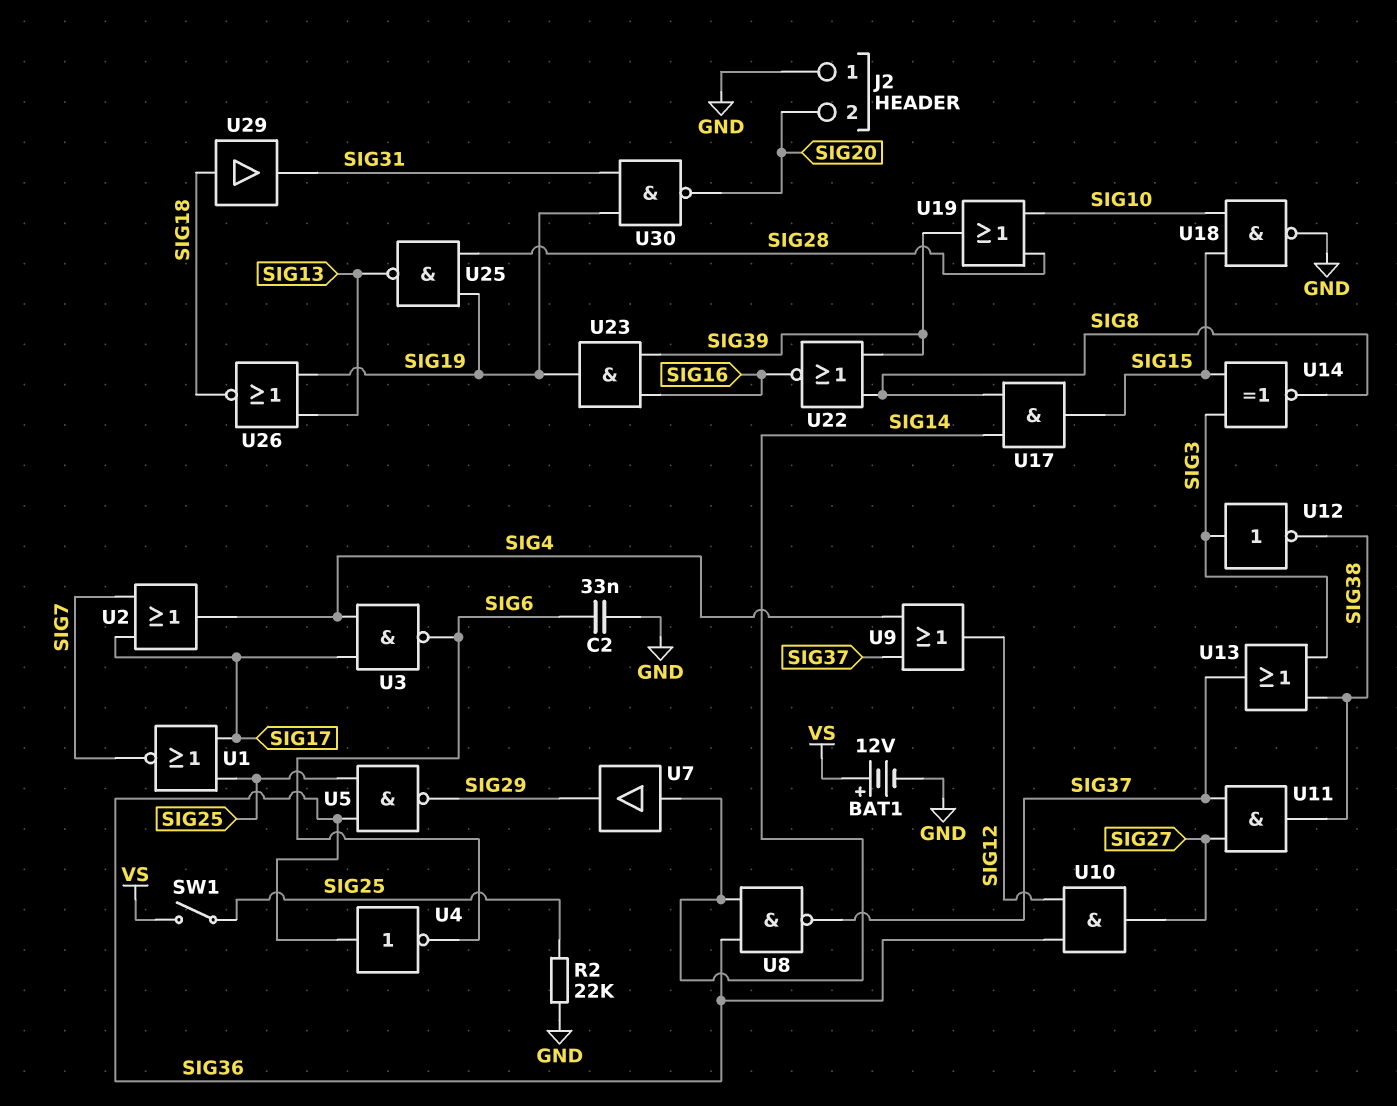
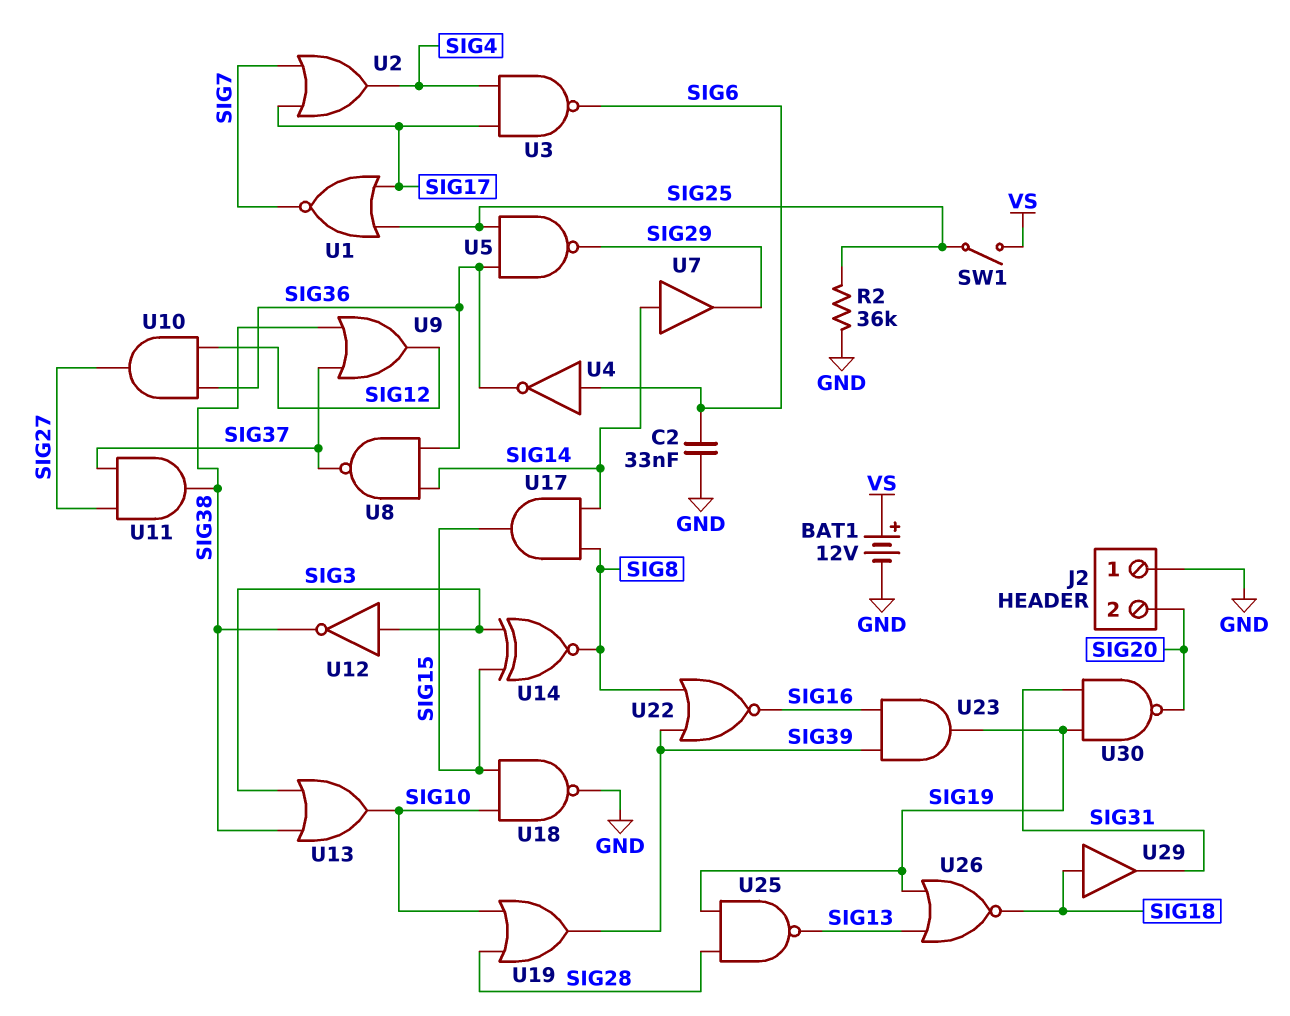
R2: 22k (GND, SIG25) -> 36k (GND, SIG25)
U4: NOT (in SIG36, out SIG6) -> NOT (in SIG6, out SIG36)
U9: OR (in SIG4, in SIG37, out SIG12) -> OR (in SIG37, in SIG38, out SIG12)
U13: OR (in SIG3, in SIG38, out SIG37) -> OR (in SIG3, in SIG38, out SIG10)

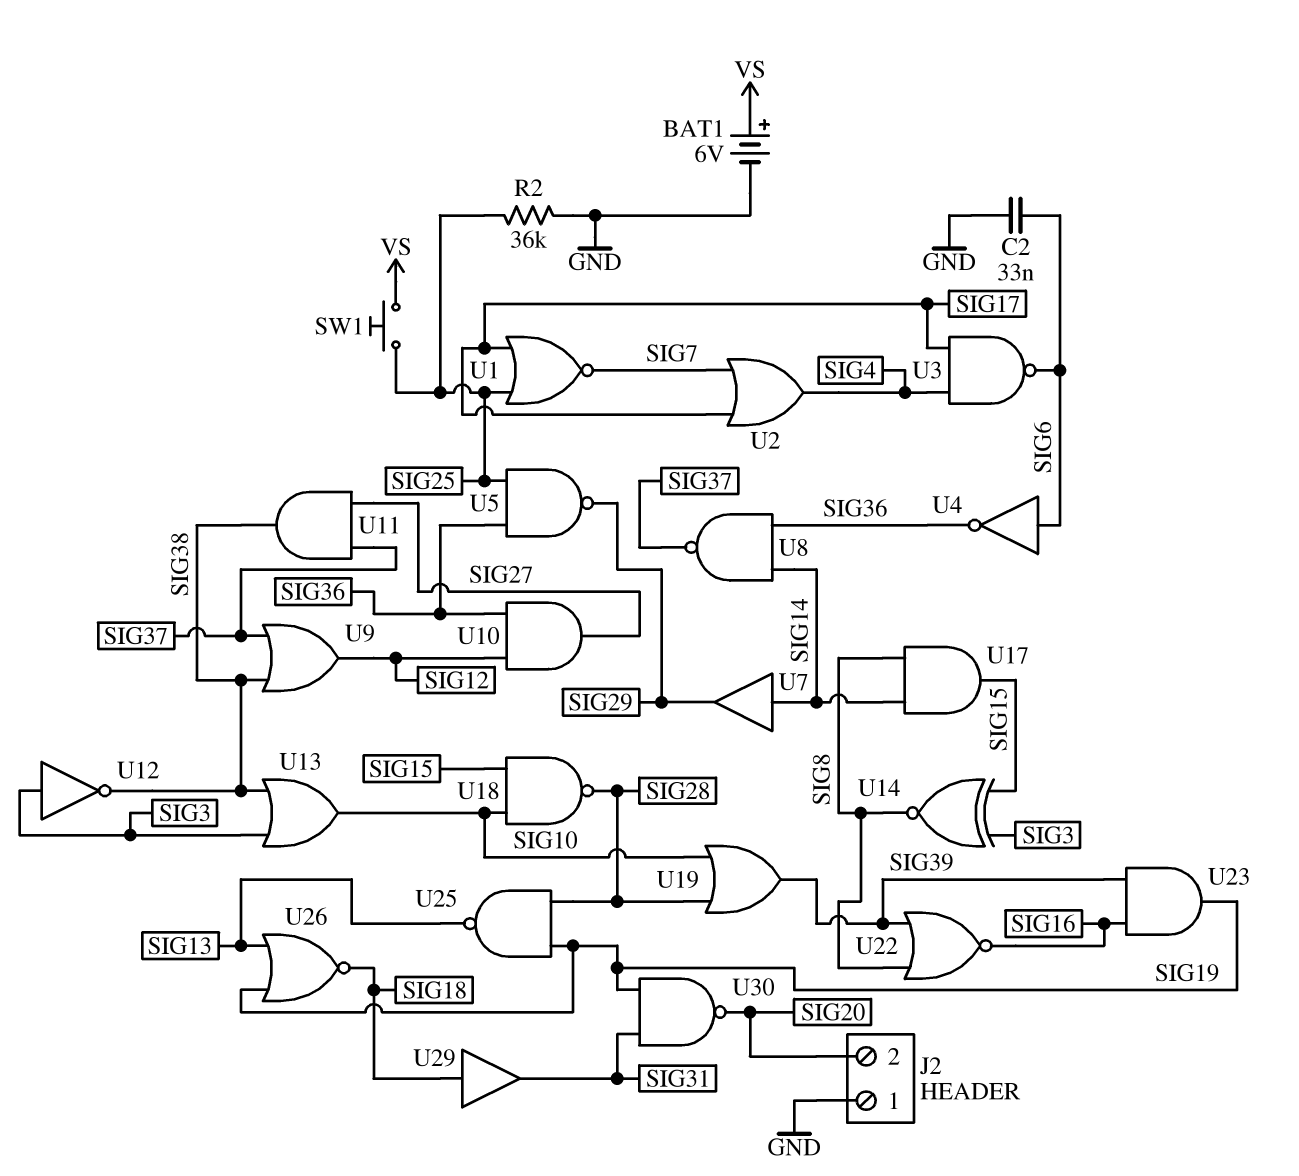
BAT1: 12V (plus VS, minus GND) -> 6V (plus VS, minus GND)
SW1: switch (SIG25, VS) -> button (SIG25, VS)
U18: NAND (in SIG10, in SIG15, out GND) -> NAND (in SIG10, in SIG15, out SIG28)

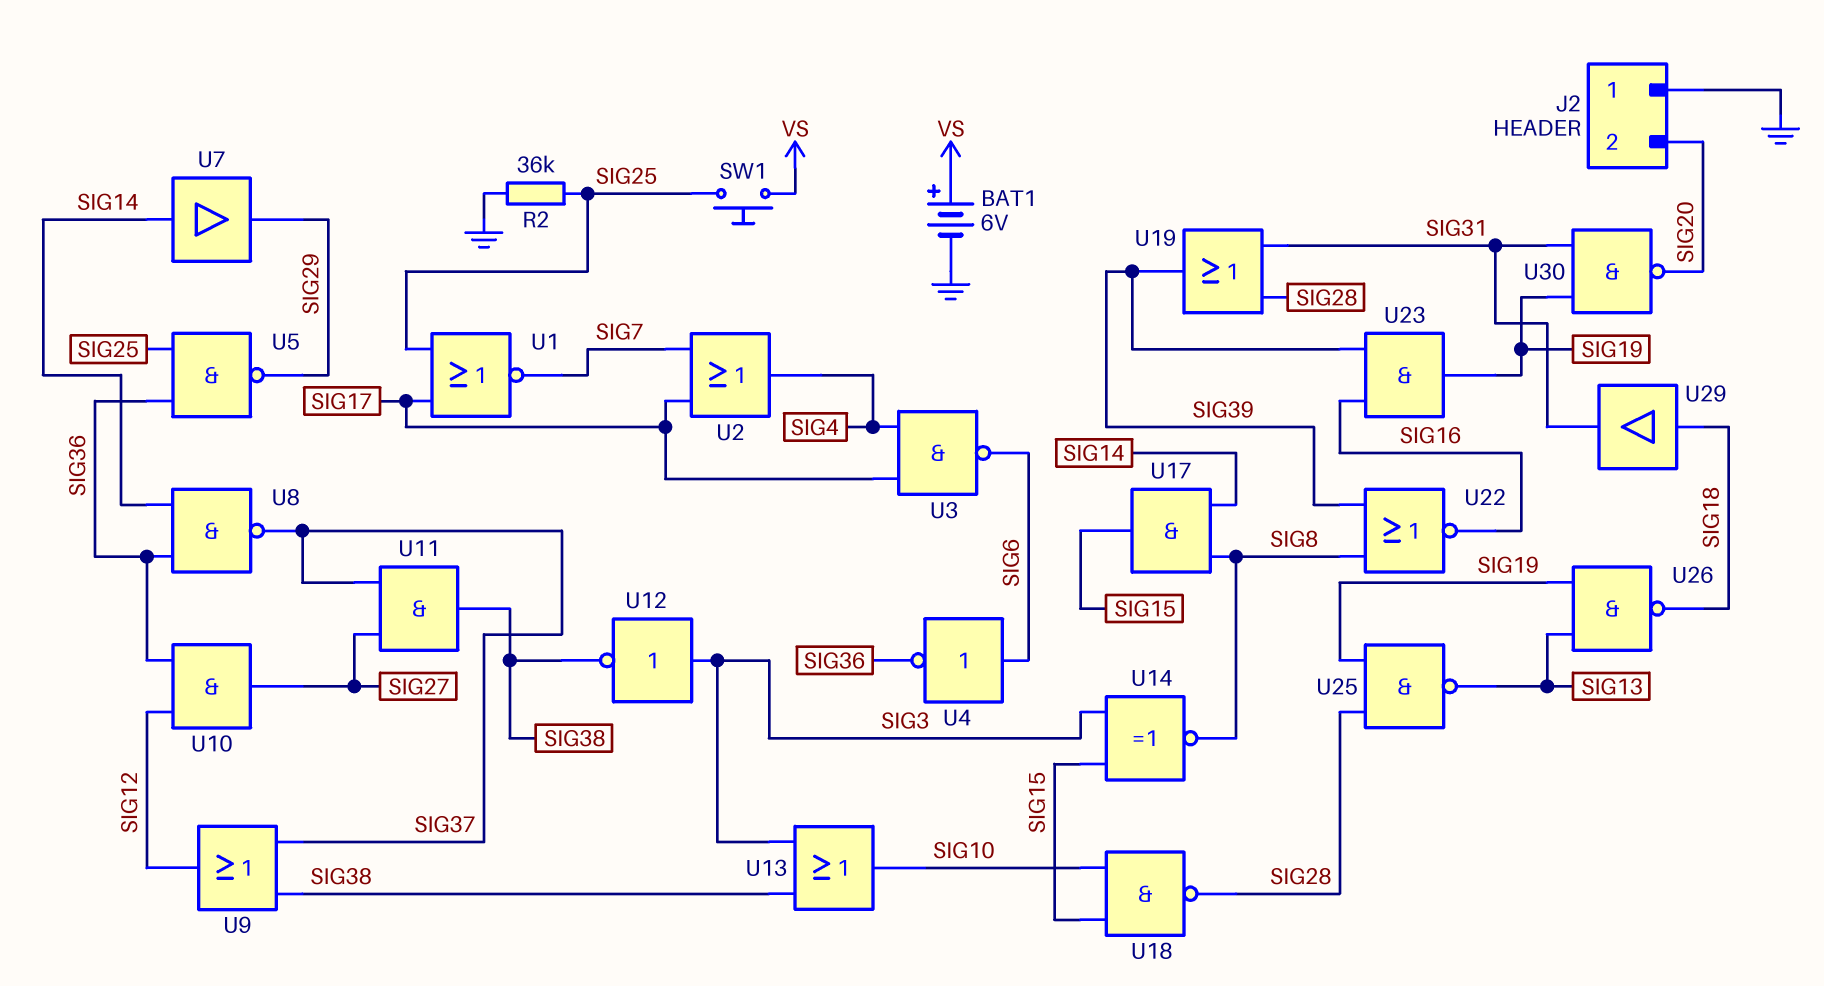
C2: 33nF (GND, SIG6) -> none
U19: OR (in SIG10, in SIG28, out SIG39) -> OR (in SIG28, in SIG31, out SIG39)
U26: NOR (in SIG13, in SIG19, out SIG18) -> NAND (in SIG13, in SIG19, out SIG18)

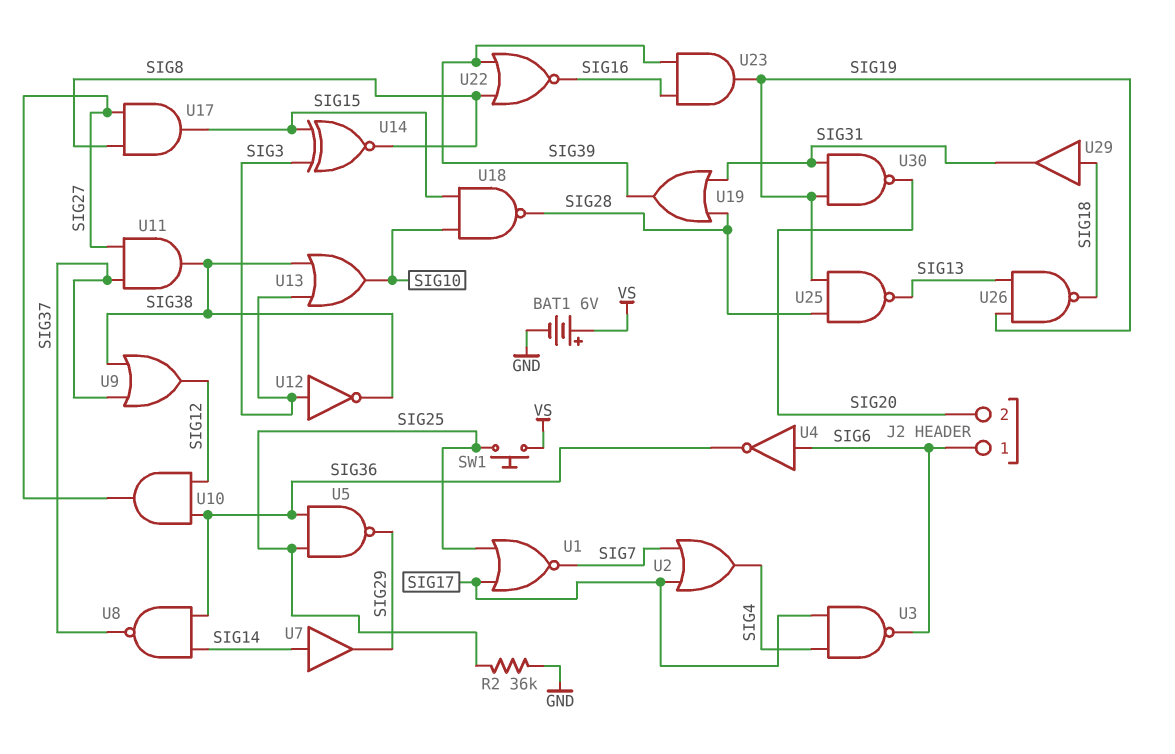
J2 pin 1: GND -> SIG6
U17: AND (in SIG8, in SIG14, out SIG15) -> AND (in SIG8, in SIG27, out SIG15)

